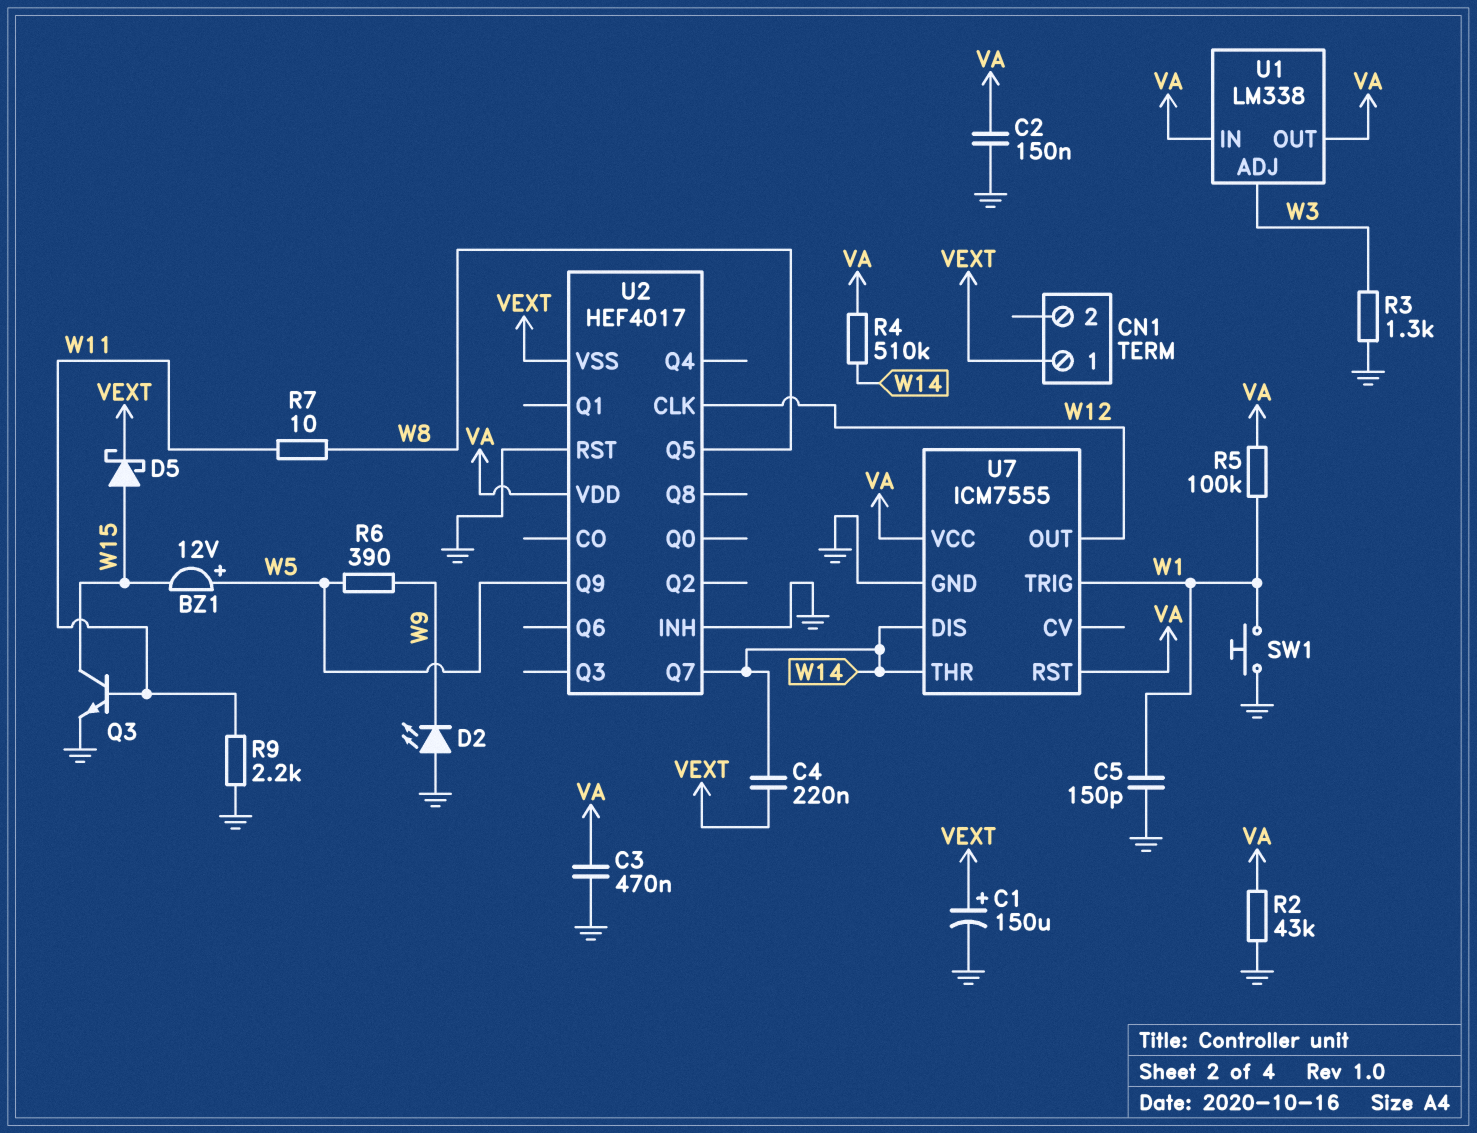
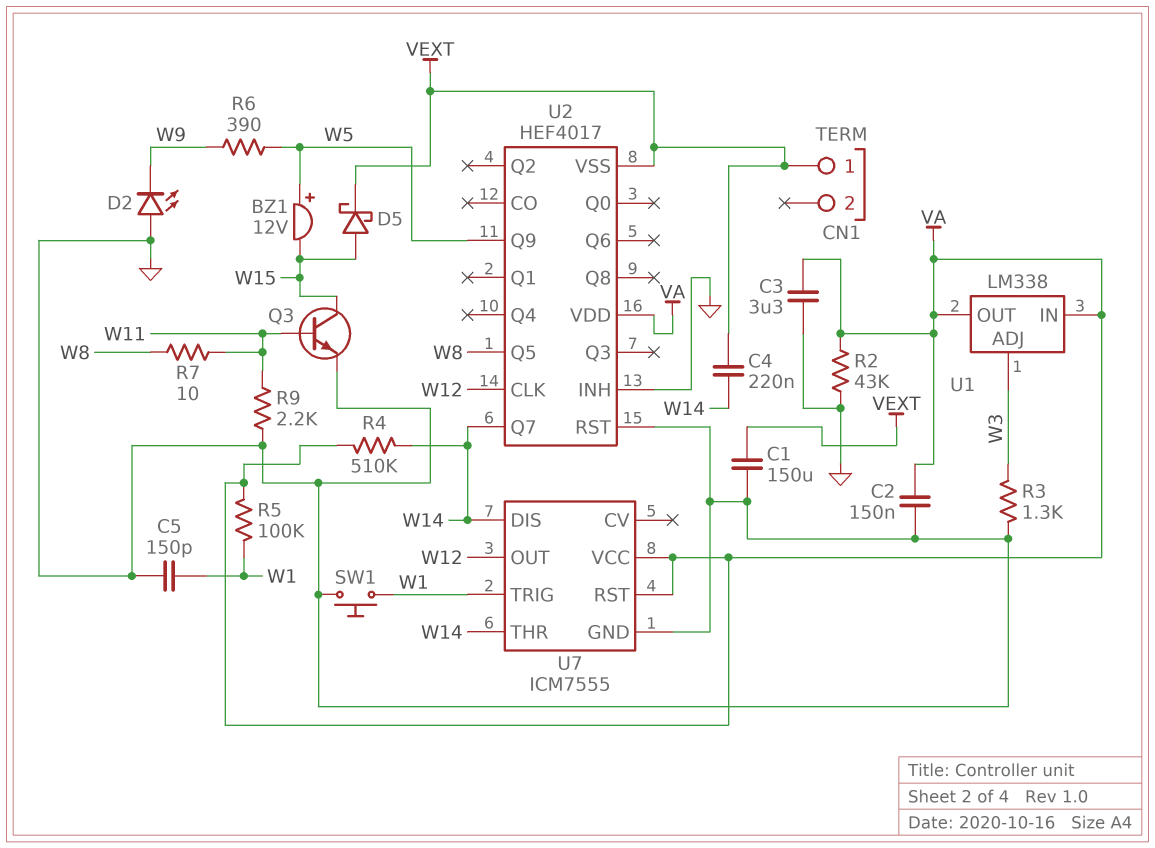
C1: 150uF (plus VEXT, minus GND) -> 150uF (GND, VEXT)
C3: 470nF (GND, VA) -> 3.3uF (GND, VA)

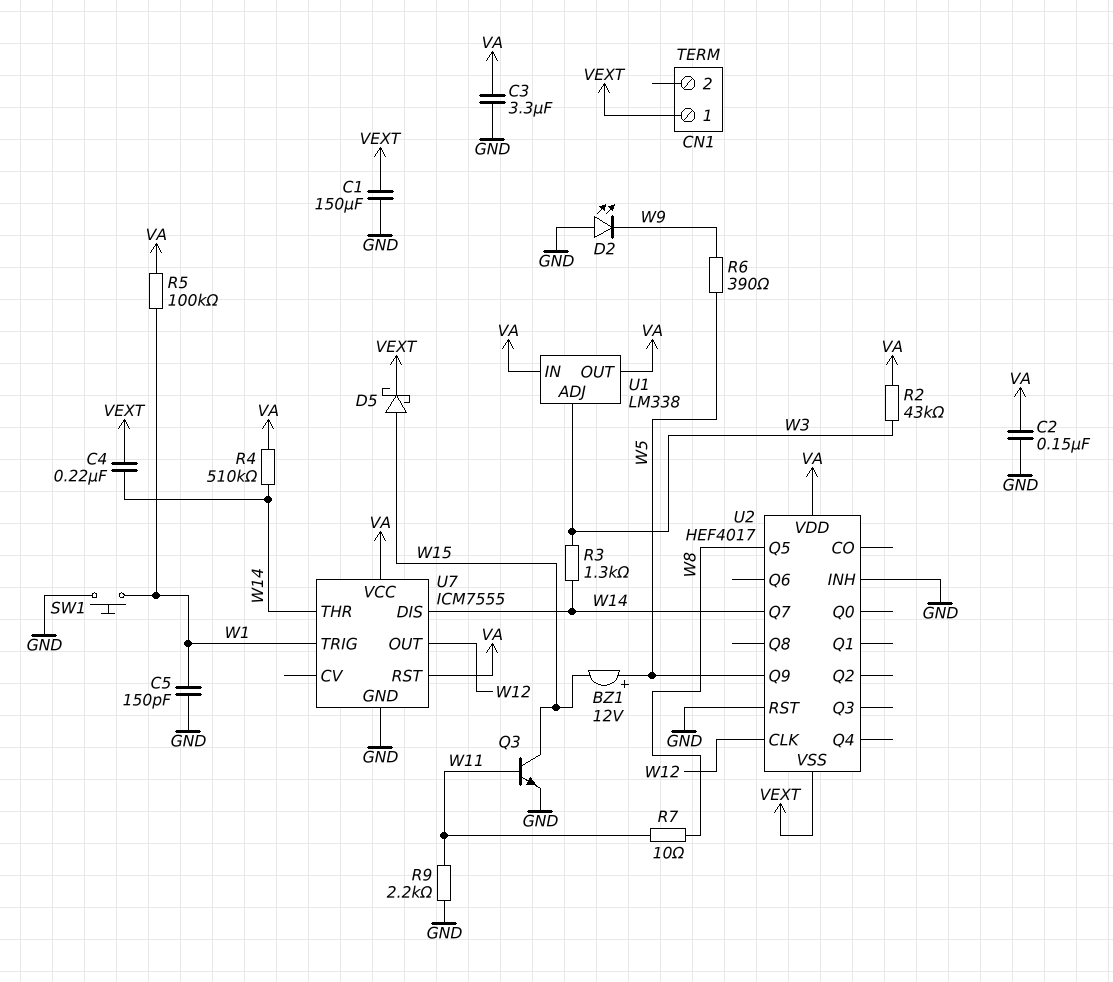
R2: 43k (GND, VA) -> 43k (VA, W3)
R3: 1.3k (GND, W3) -> 1.3k (W3, W14)

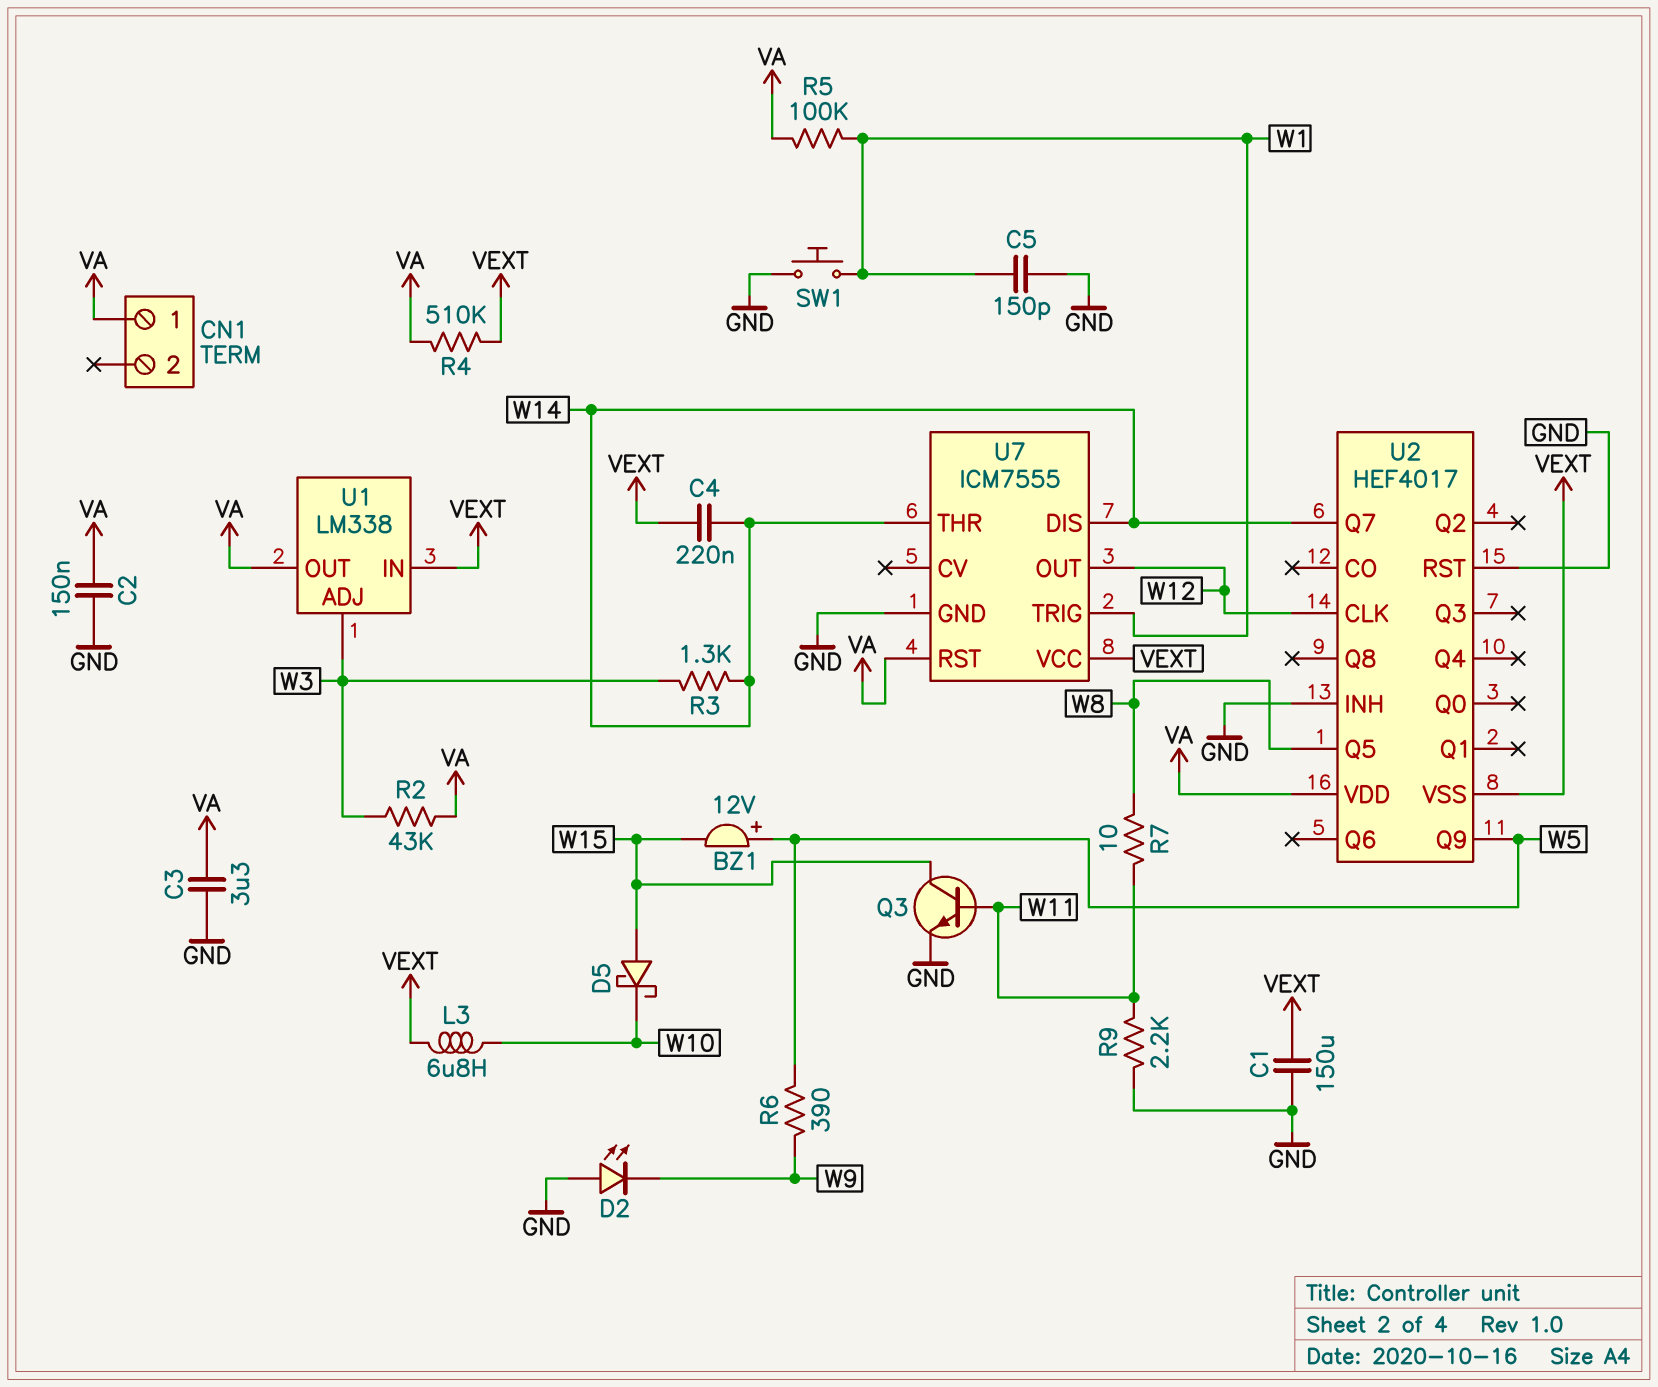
CN1 pin 1: VEXT -> VA
D5: schottky (A W15, K VEXT) -> schottky (A W15, K W10)
L3: none -> 6.8uH (VEXT, W10)
R4: 510k (VA, W14) -> 510k (VA, VEXT)
U1 pin IN: VA -> VEXT
U7 pin VCC: VA -> VEXT

